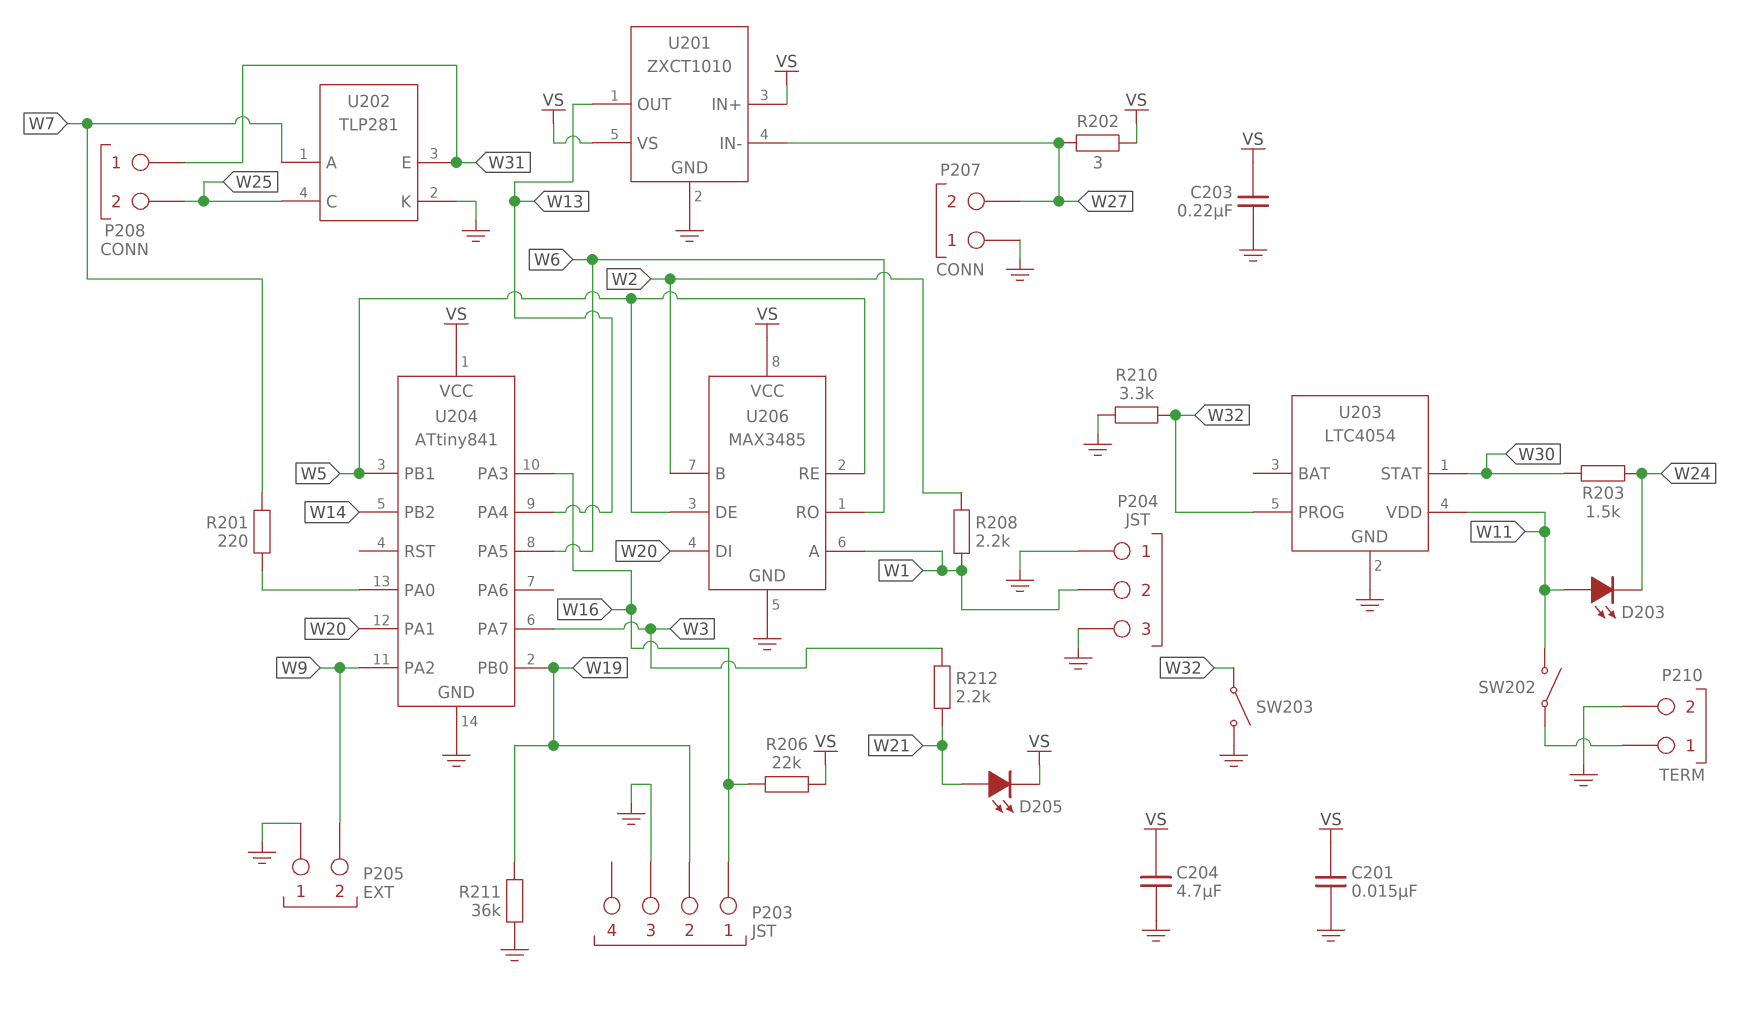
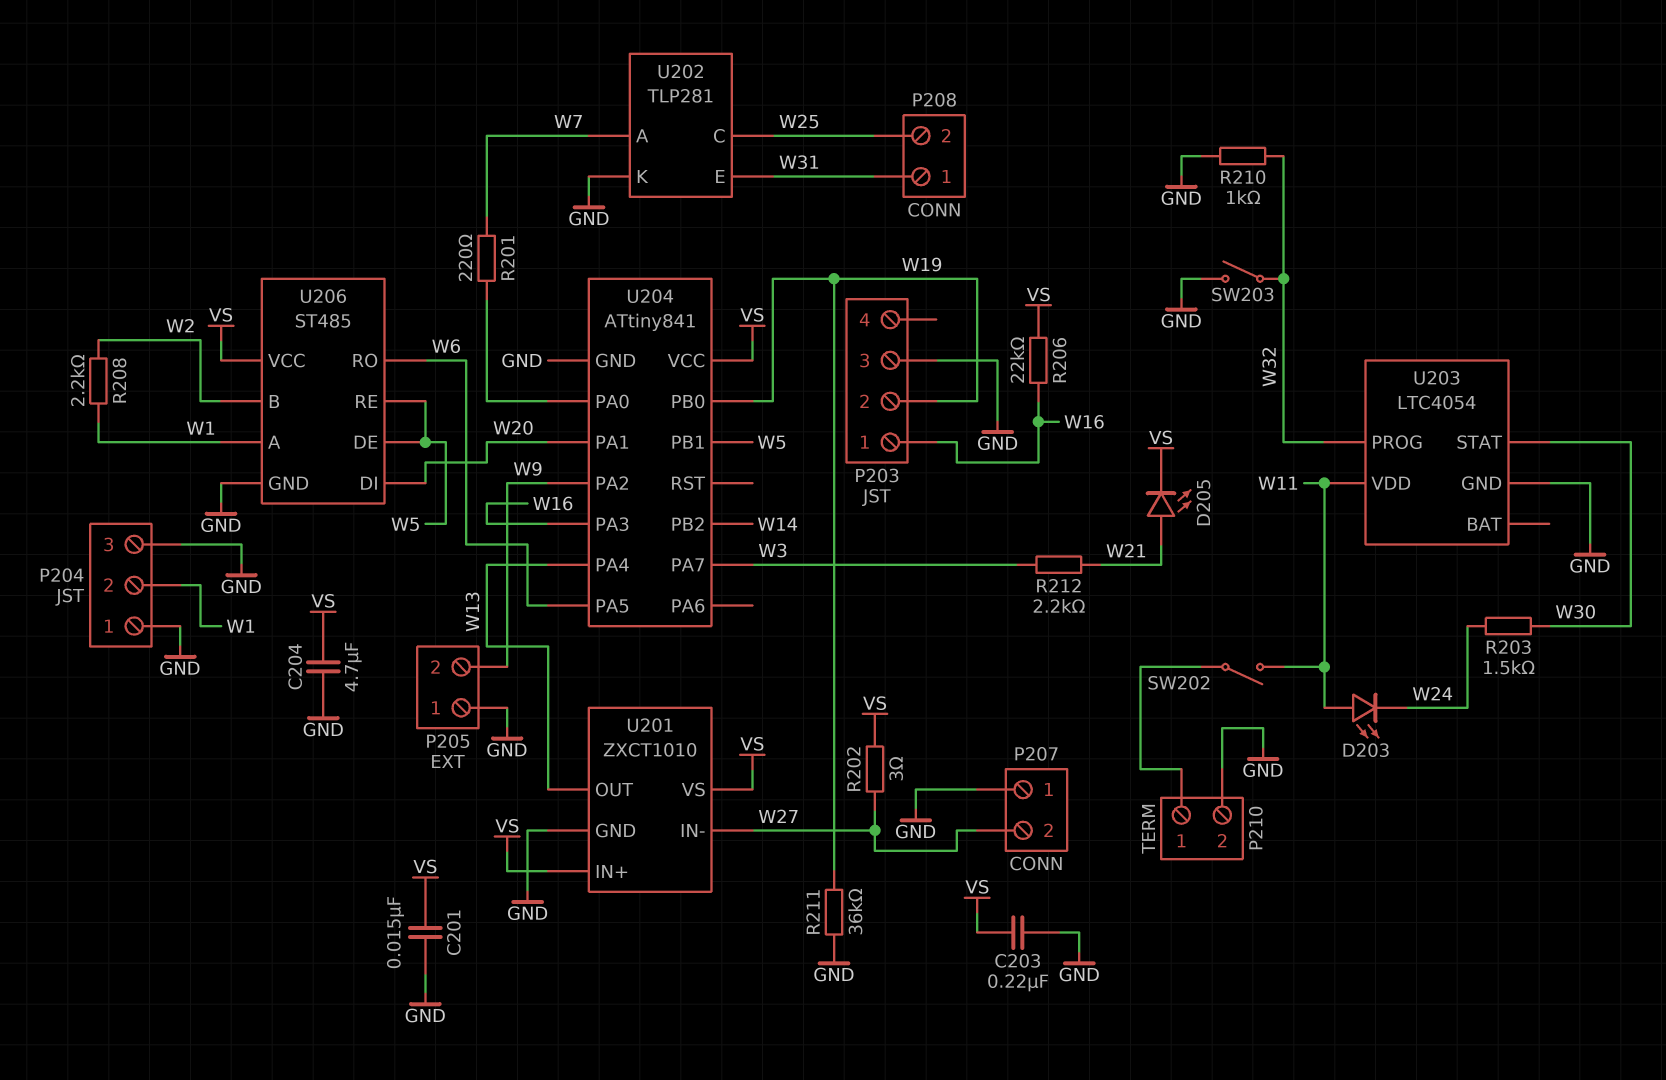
R210: 3.3k (GND, W32) -> 1k (GND, W32)
U206: MAX3485 -> ST485

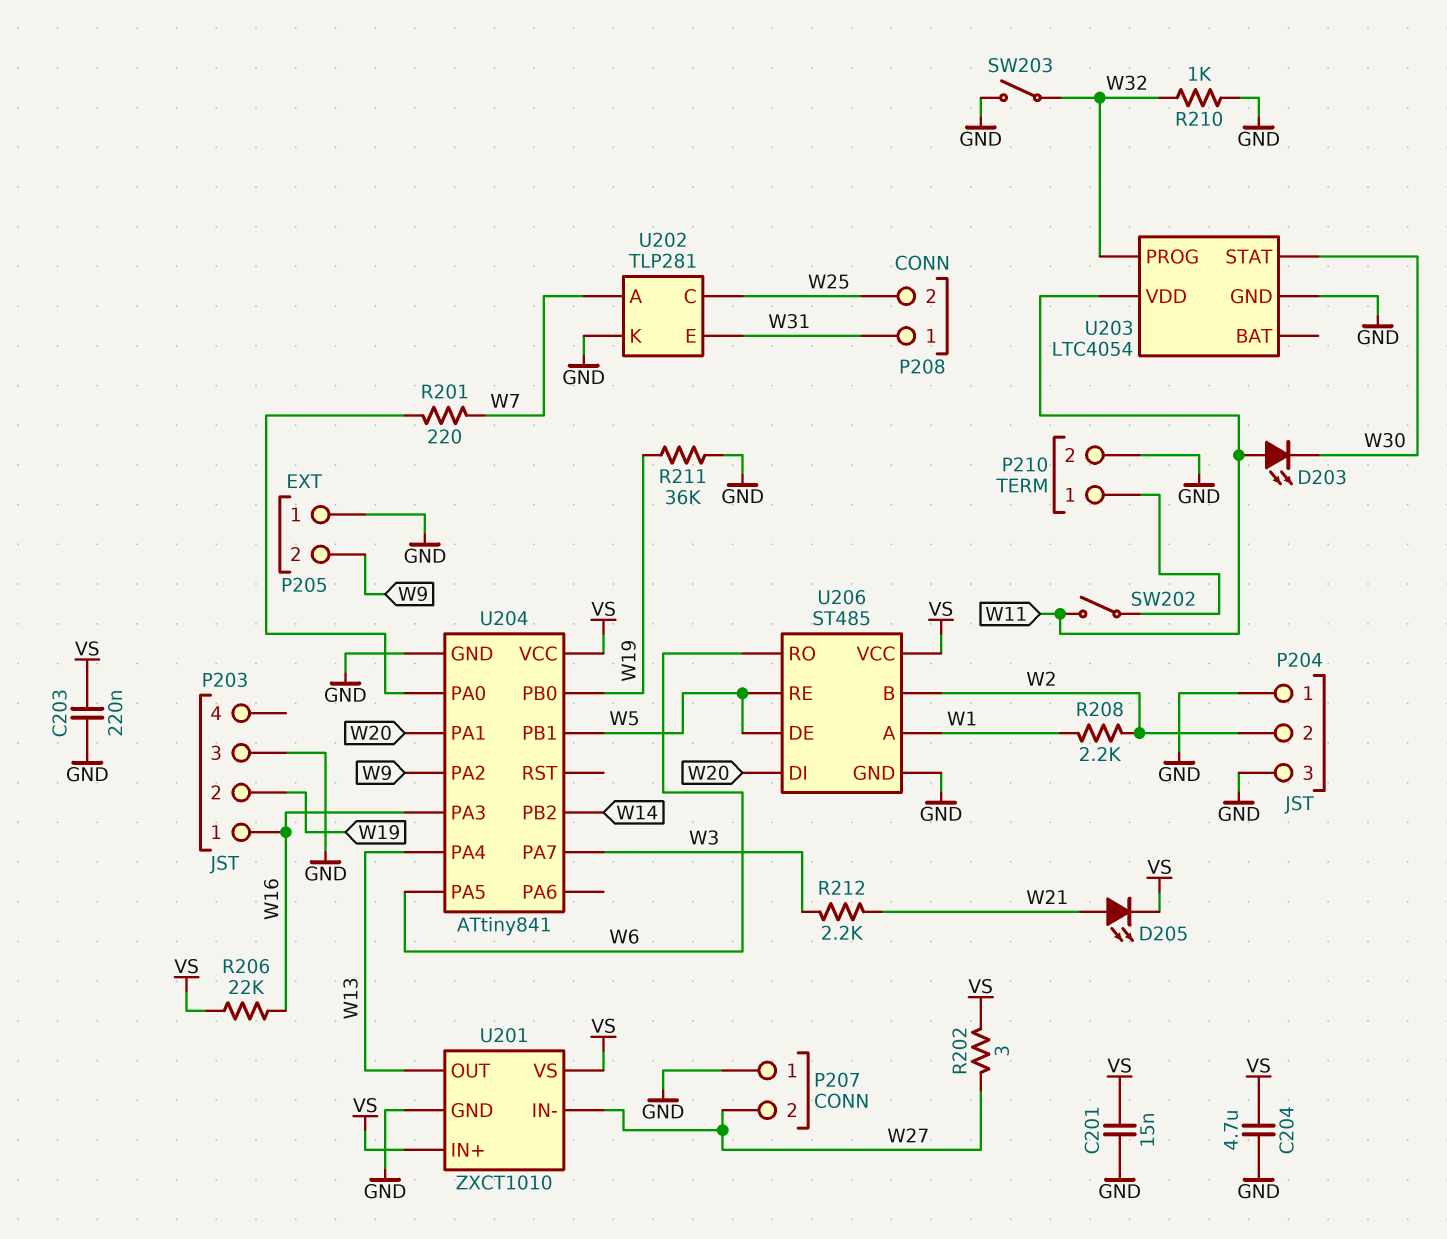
D203: LED (A W11, K W24) -> LED (A W11, K W30)
P204 pin 2: W1 -> W2
R203: 1.5k (W24, W30) -> none

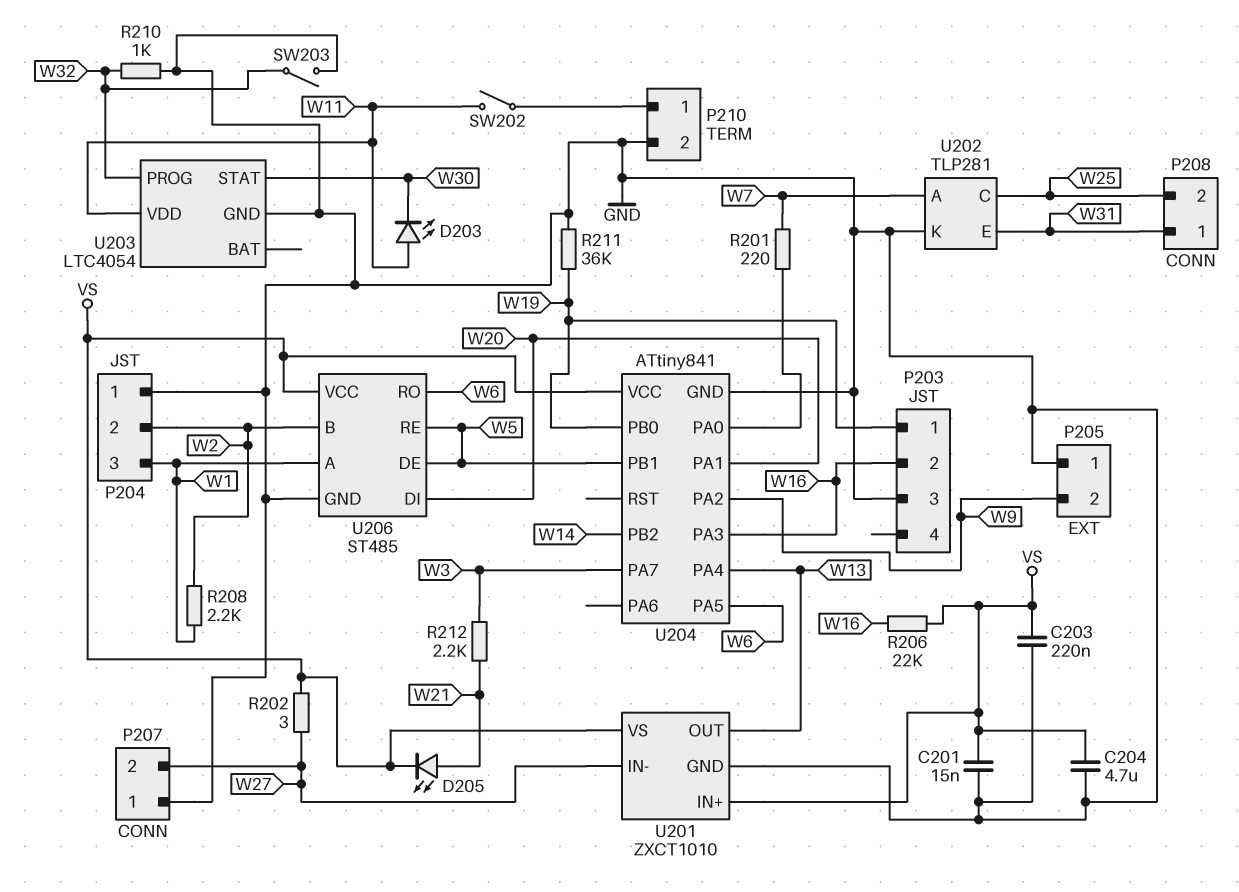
P203 pin 1: W16 -> W19
P203 pin 2: W19 -> W16
P204 pin 3: GND -> W1

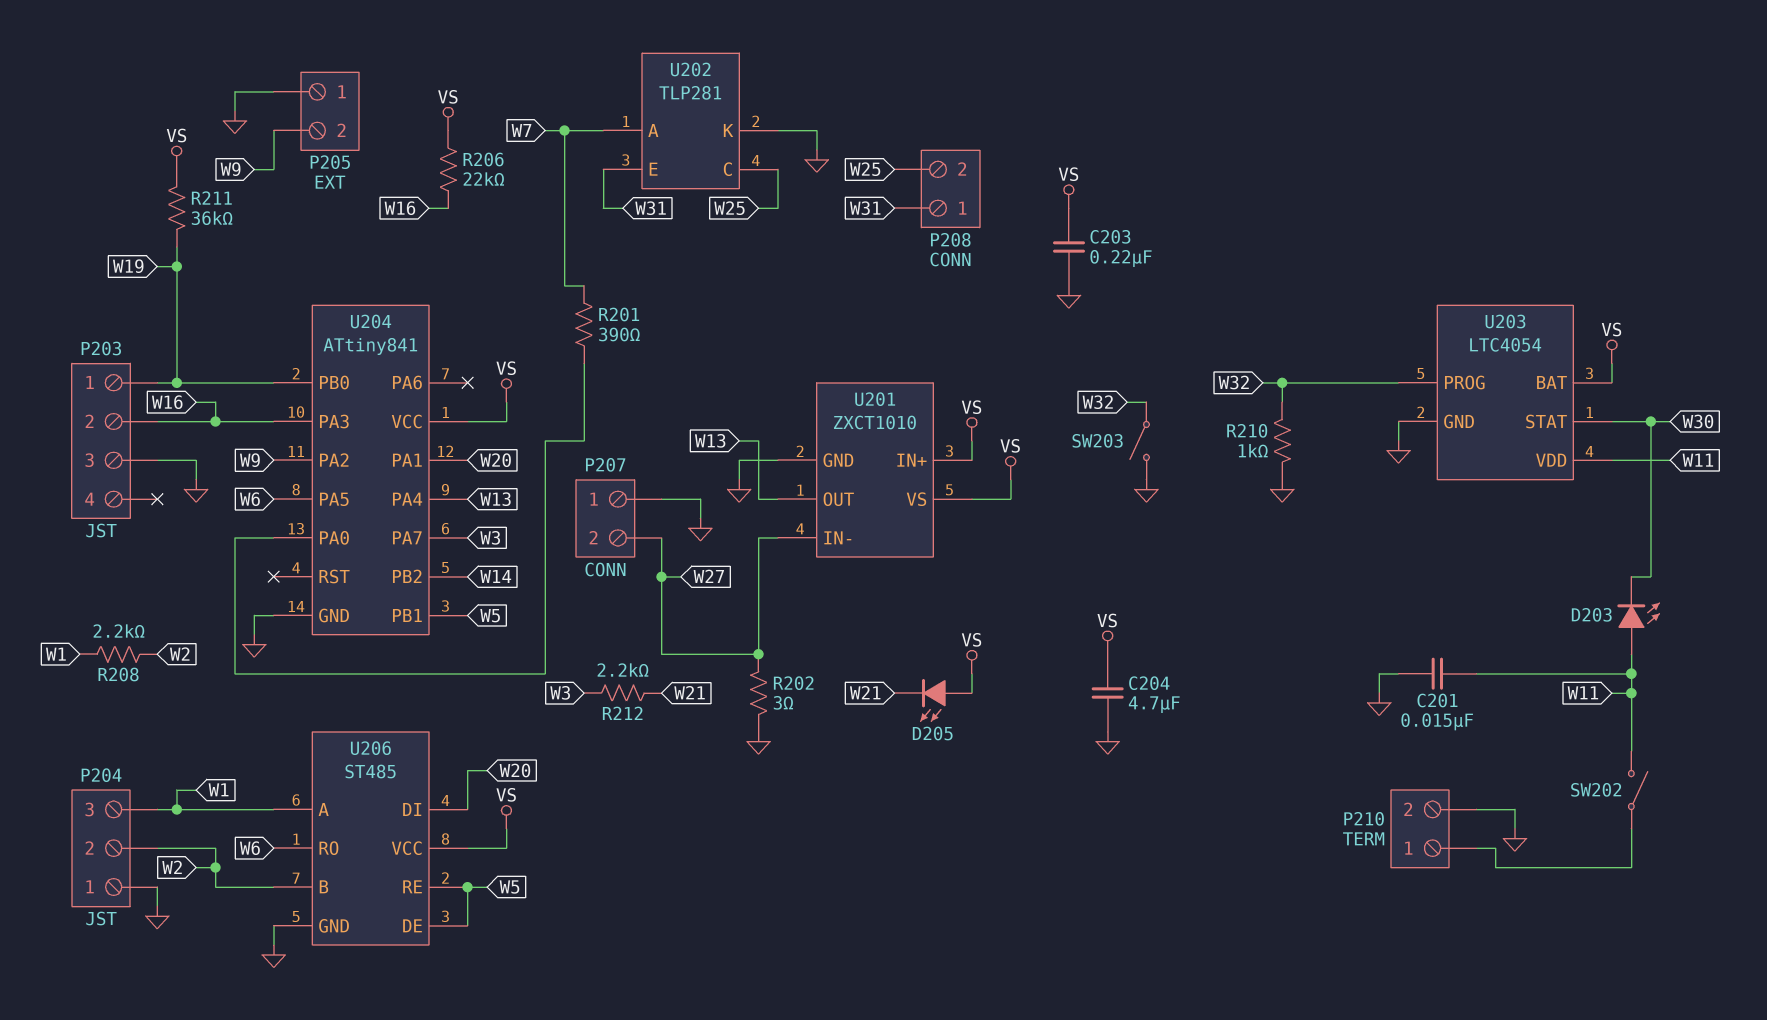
C201: 15nF (GND, VS) -> 15nF (GND, W11)
D205: LED (A W21, K VS) -> LED (A VS, K W21)
R201: 220 (U204/PA0, W7) -> 390 (U204/PA0, W7)
R202: 3 (VS, W27) -> 3 (GND, W27)
R211: 36k (GND, W19) -> 36k (VS, W19)
U203 pin BAT: none -> VS

